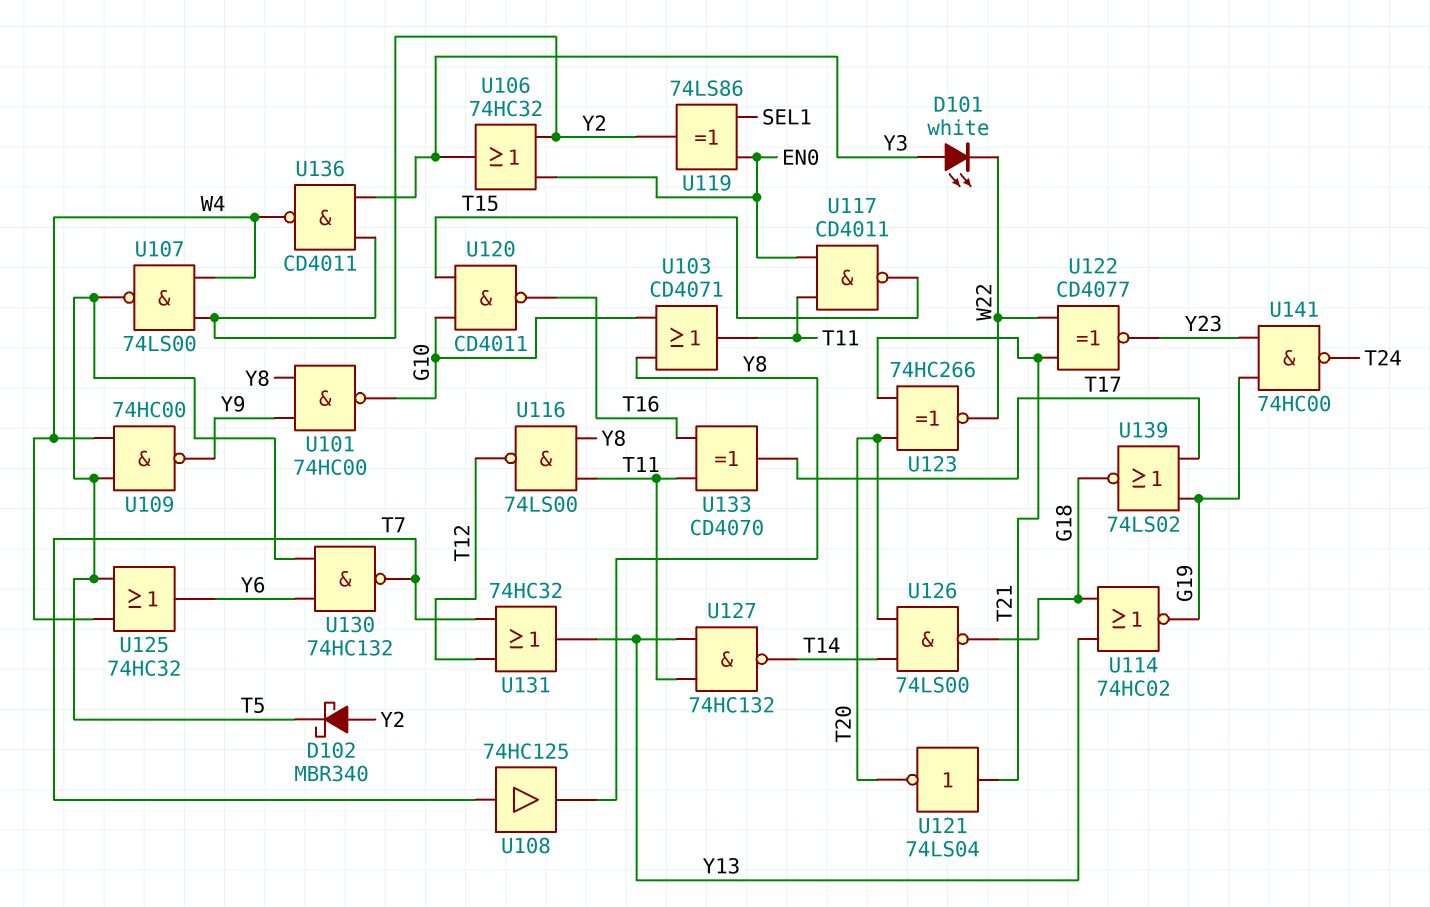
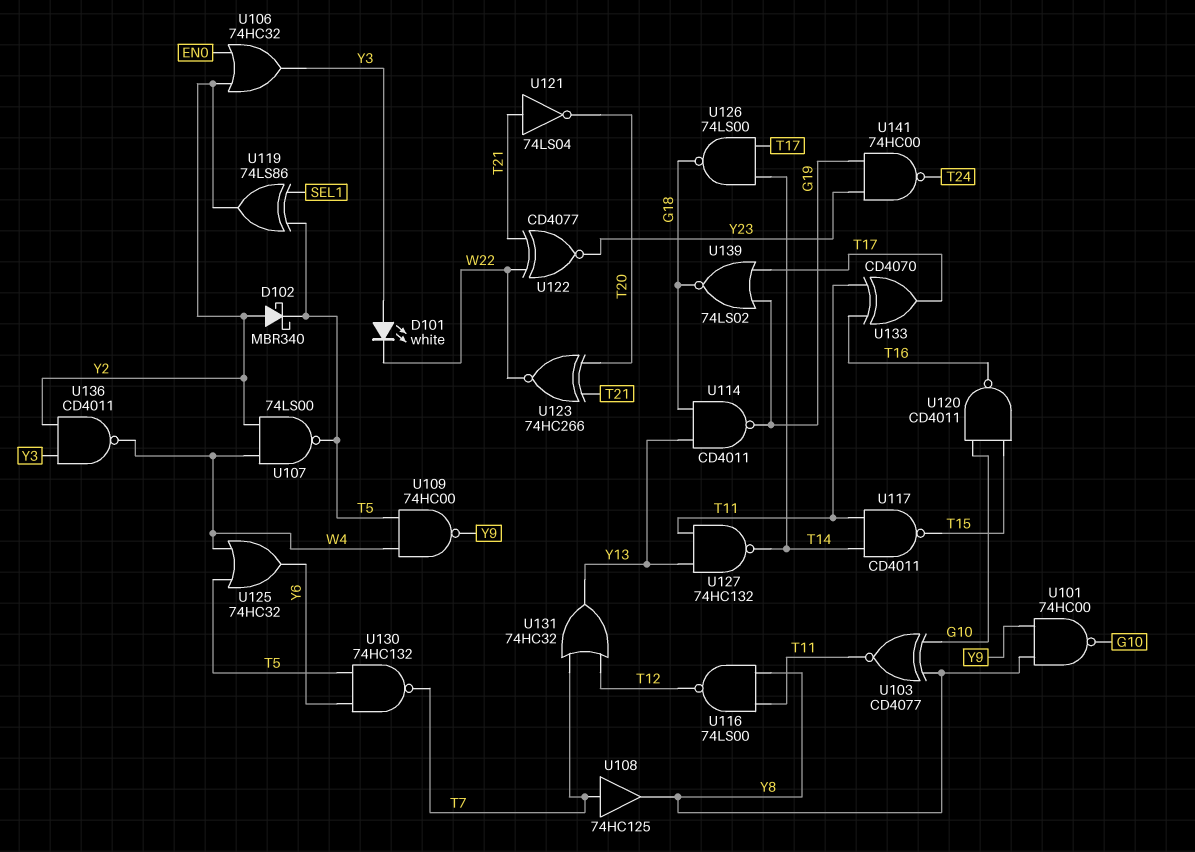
U103: OR CD4071 (in G10, in Y8, out T11) -> XNOR CD4077 (in G10, in Y8, out T11)
U114: NOR 74HC02 (in G18, in Y13, out G19) -> NAND CD4011 (in G18, in Y13, out G19)
U117: NAND CD4011 (in EN0, in T11, out T15) -> NAND CD4011 (in T11, in T14, out T15)
U119: XOR 74LS86 (in EN0, in SEL1, out Y2) -> XOR 74LS86 (in SEL1, in T5, out Y2)
U126: NAND 74LS00 (in T14, in T20, out G18) -> NAND 74LS00 (in T14, in T17, out G18)

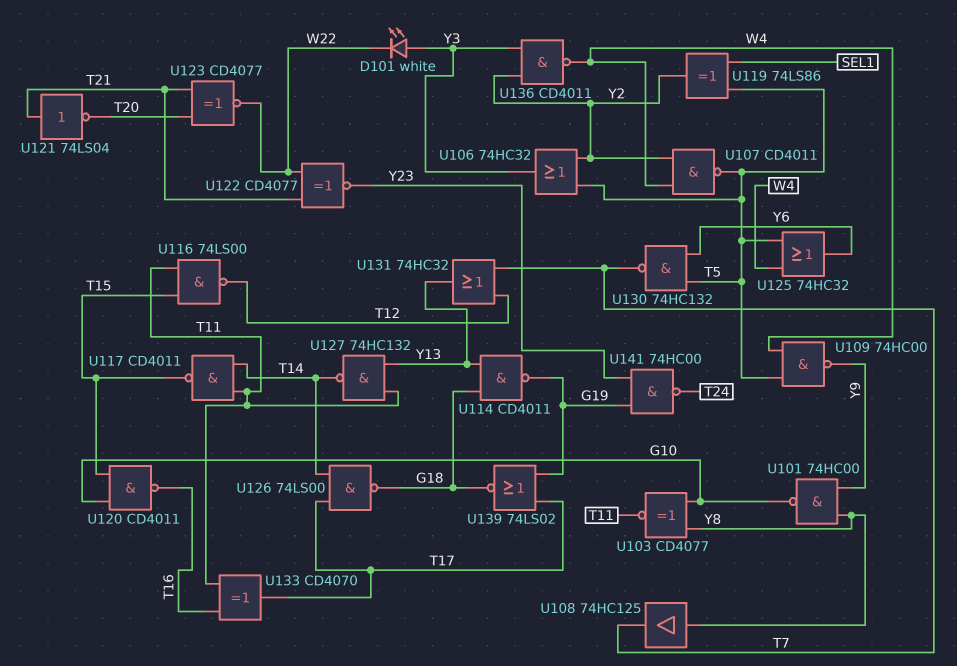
D102: schottky MBR340 (A Y2, K T5) -> none
U106: OR 74HC32 (in EN0, in Y2, out Y3) -> OR 74HC32 (in T5, in Y2, out Y3)
U107: NAND 74LS00 (in W4, in Y2, out T5) -> NAND CD4011 (in W4, in Y2, out T5)
U108: buffer 74HC125 (in T7, out Y8) -> buffer 74HC125 (in Y8, out T7)
U116: NAND 74LS00 (in T11, in Y8, out T12) -> NAND 74LS00 (in T11, in T15, out T12)
U123: XNOR 74HC266 (in T20, in T21, out W22) -> XNOR CD4077 (in T20, in T21, out W22)

